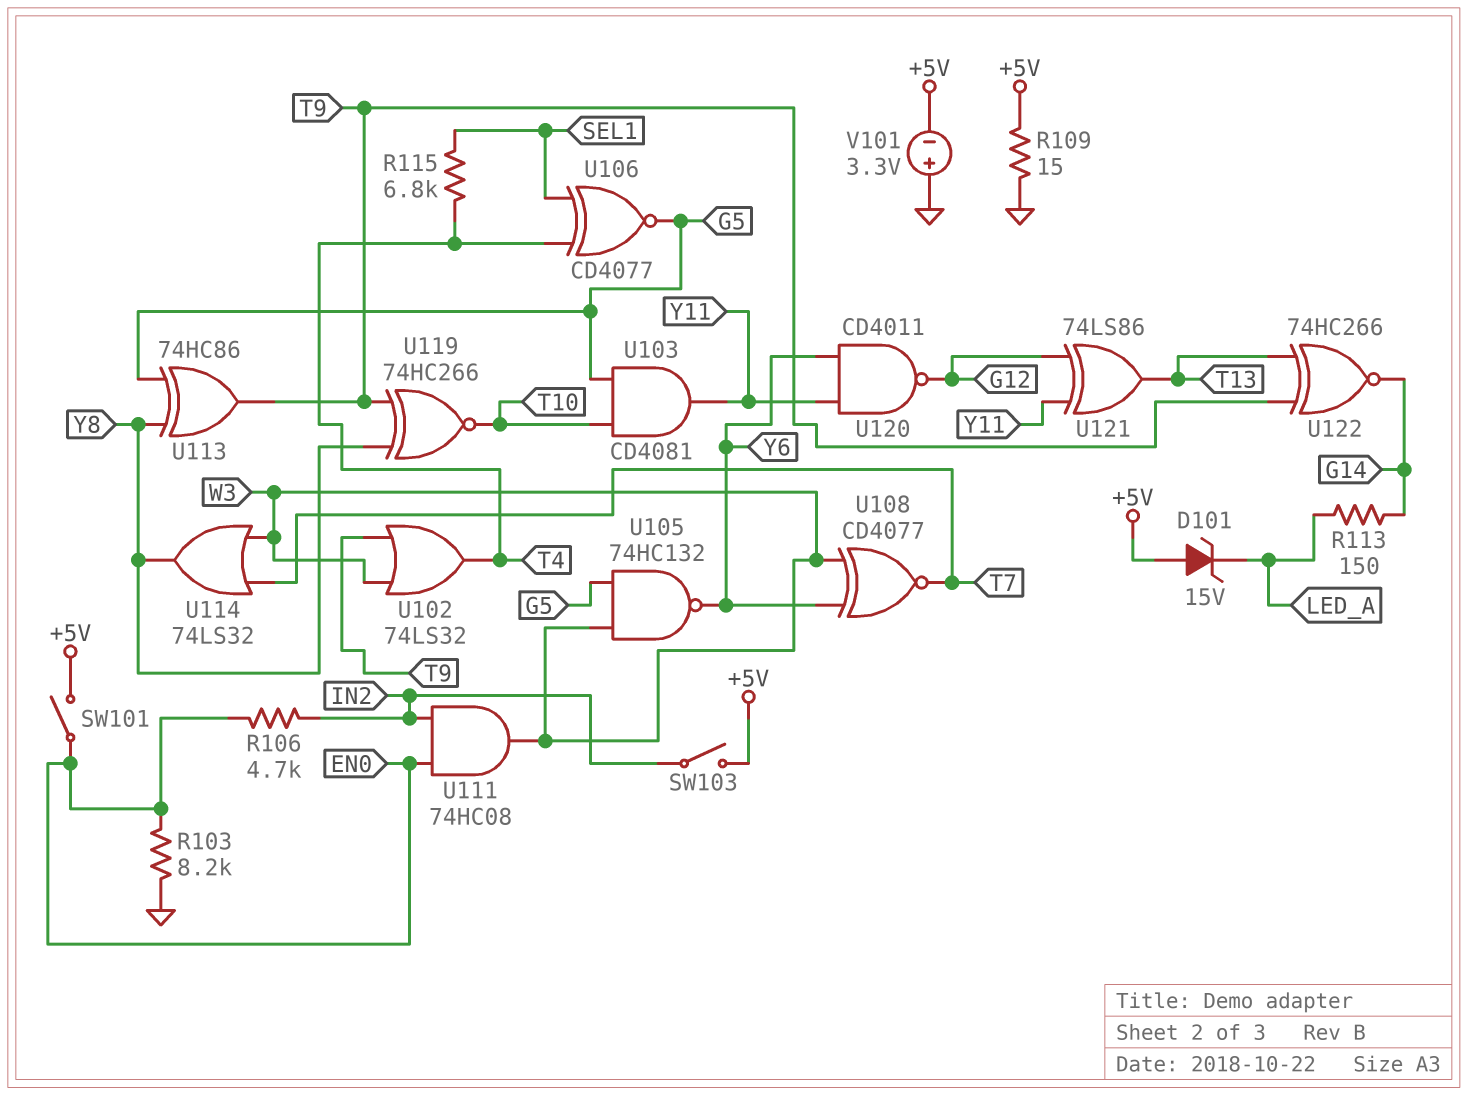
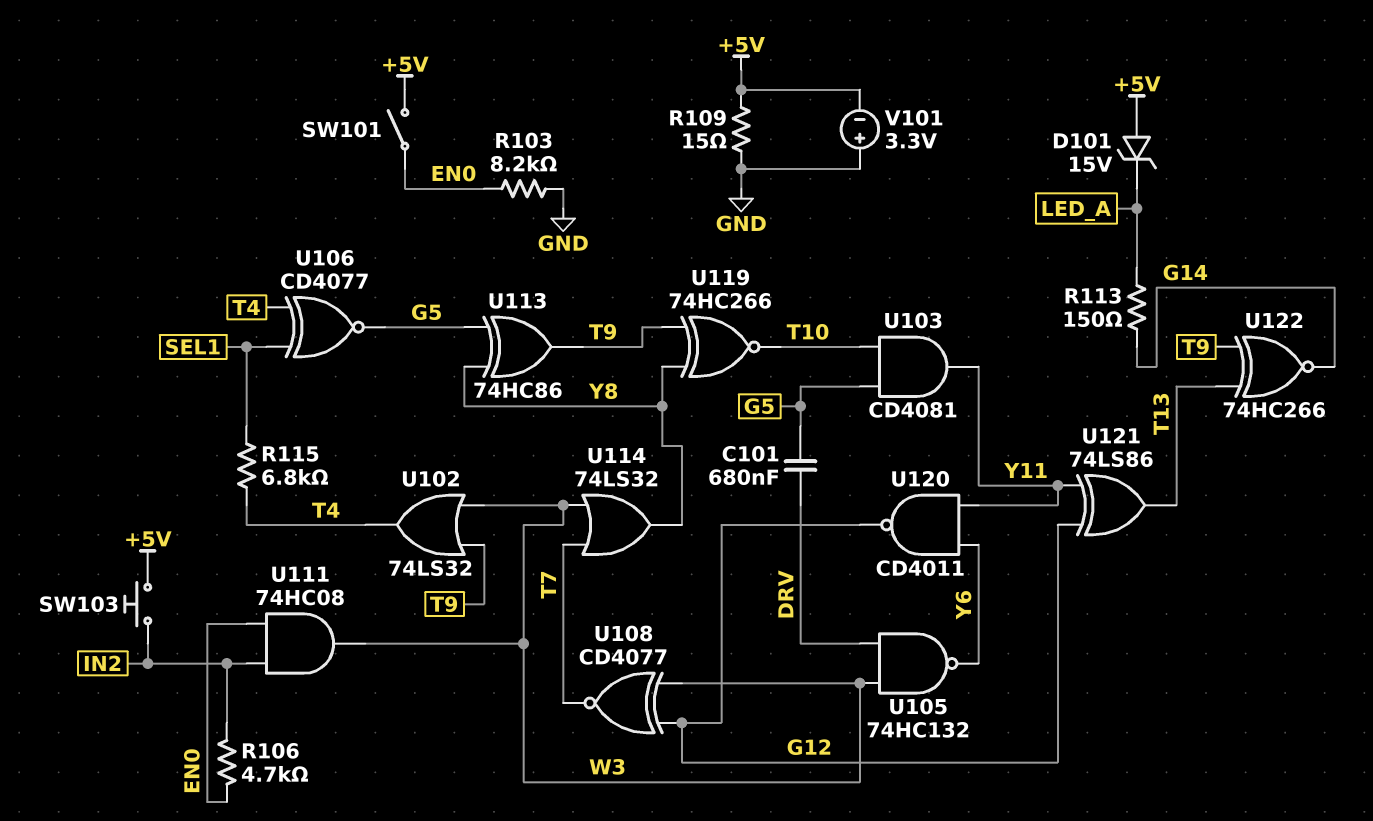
C101: none -> 680nF (DRV, G5)
SW103: switch (+5V, IN2) -> button (+5V, IN2)
U105: NAND 74HC132 (in G5, in W3, out Y6) -> NAND 74HC132 (in DRV, in W3, out Y6)
U108: XNOR CD4077 (in W3, in Y6, out T7) -> XNOR CD4077 (in G12, in W3, out T7)

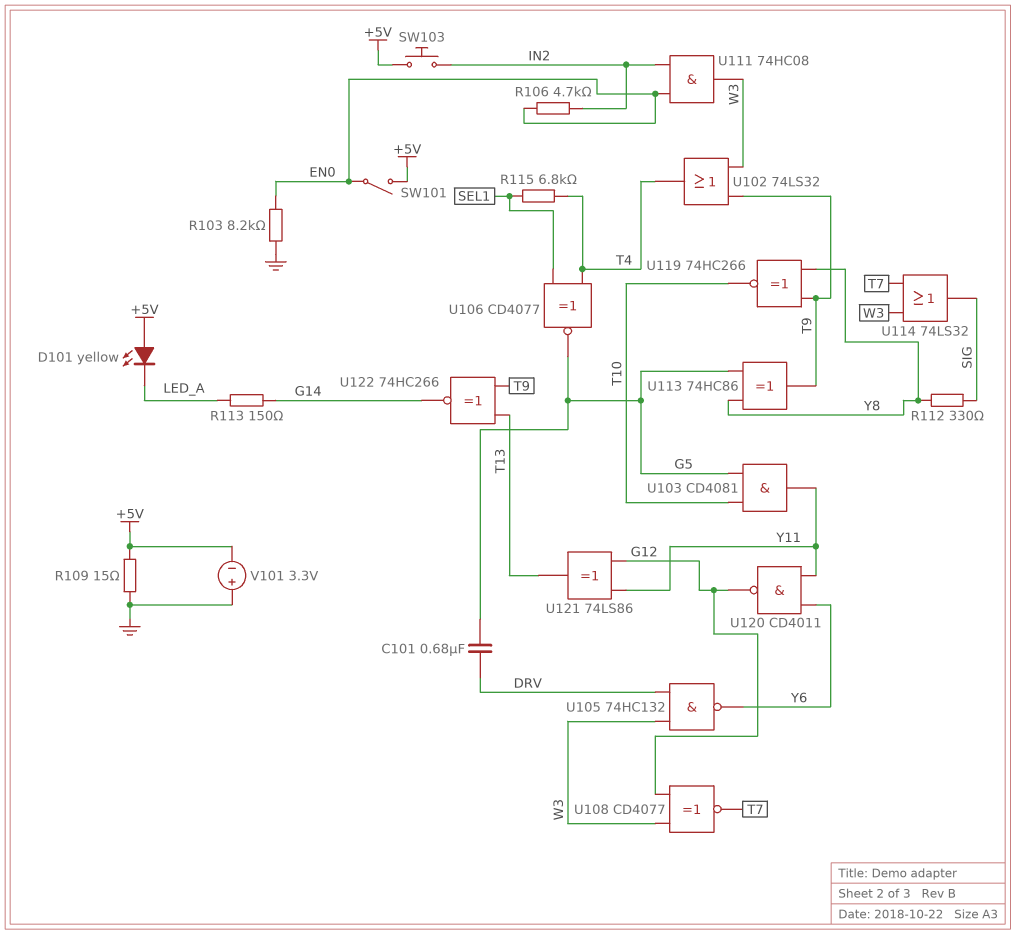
D101: zener 15V (A +5V, K LED_A) -> LED yellow (A +5V, K LED_A)
R112: none -> 330 (SIG, Y8)
U114: OR 74LS32 (in T7, in W3, out Y8) -> OR 74LS32 (in T7, in W3, out SIG)

